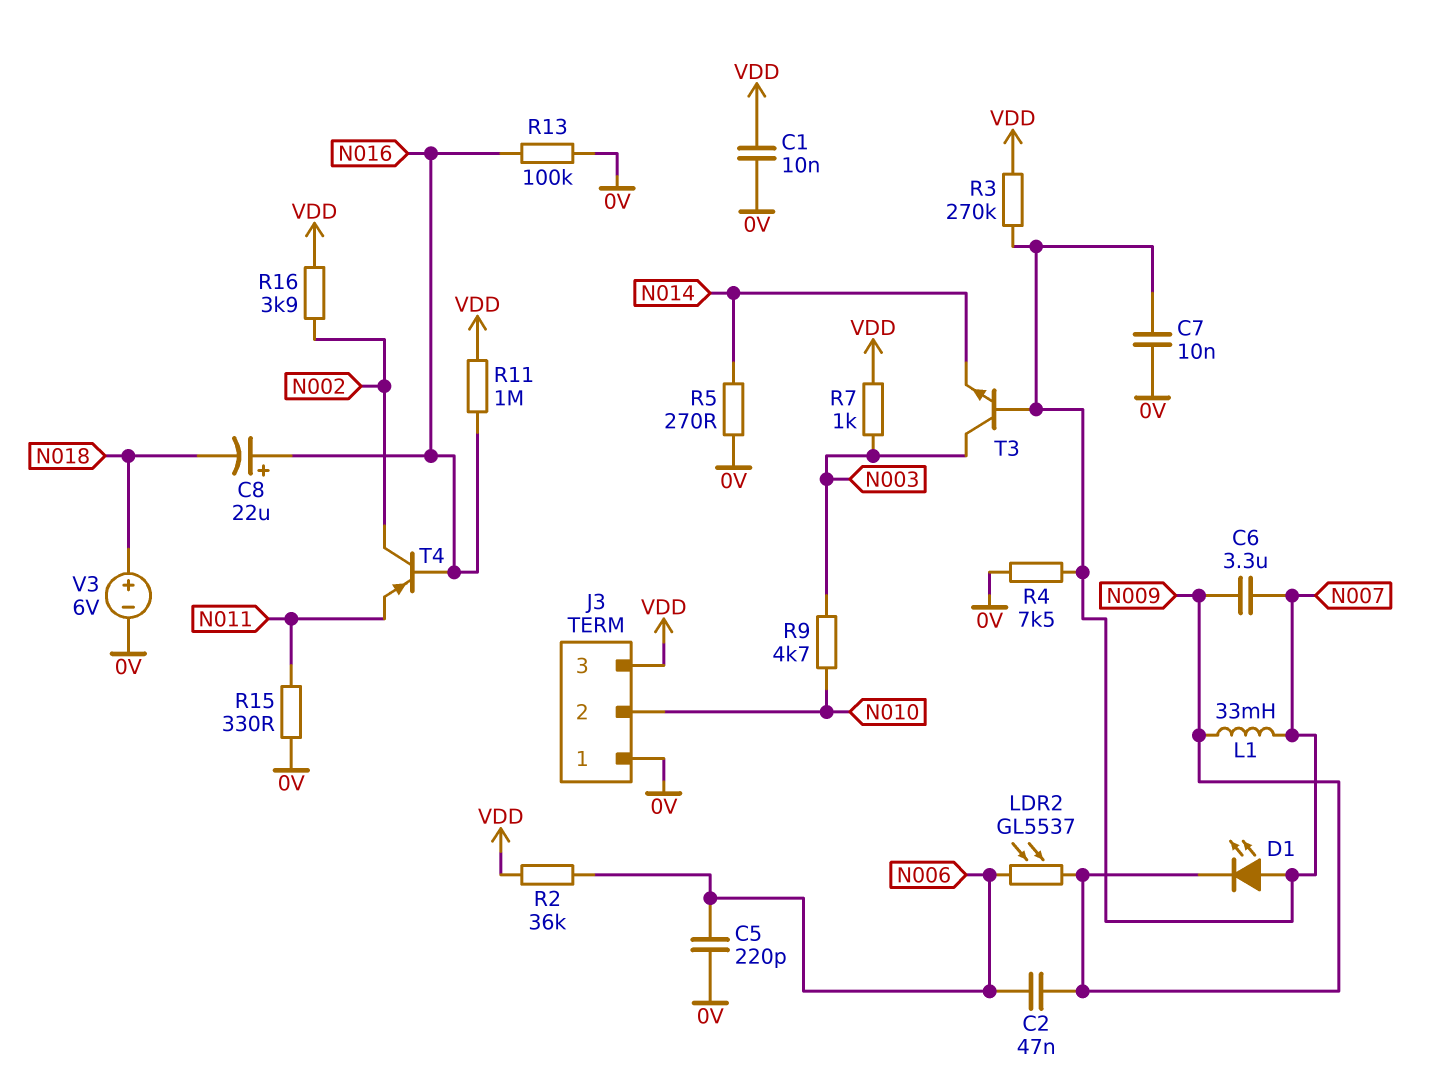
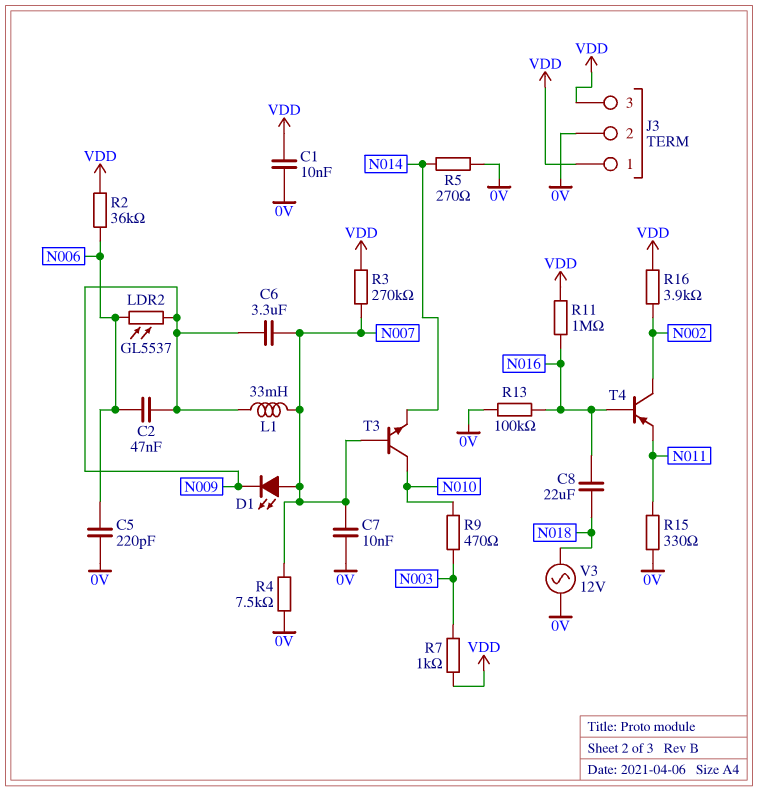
C8: 22uF (plus N016, minus N018) -> 22uF (N016, N018)
J3 pin 1: 0V -> VDD
J3 pin 2: N010 -> 0V
R9: 4.7k (N003, N010) -> 470 (N003, N010)
T3: NPN (B N007, C N003, E N014) -> NPN (B N007, C N010, E N014)
V3: 6V (plus N018, minus 0V) -> AC 12V (0V, N018)

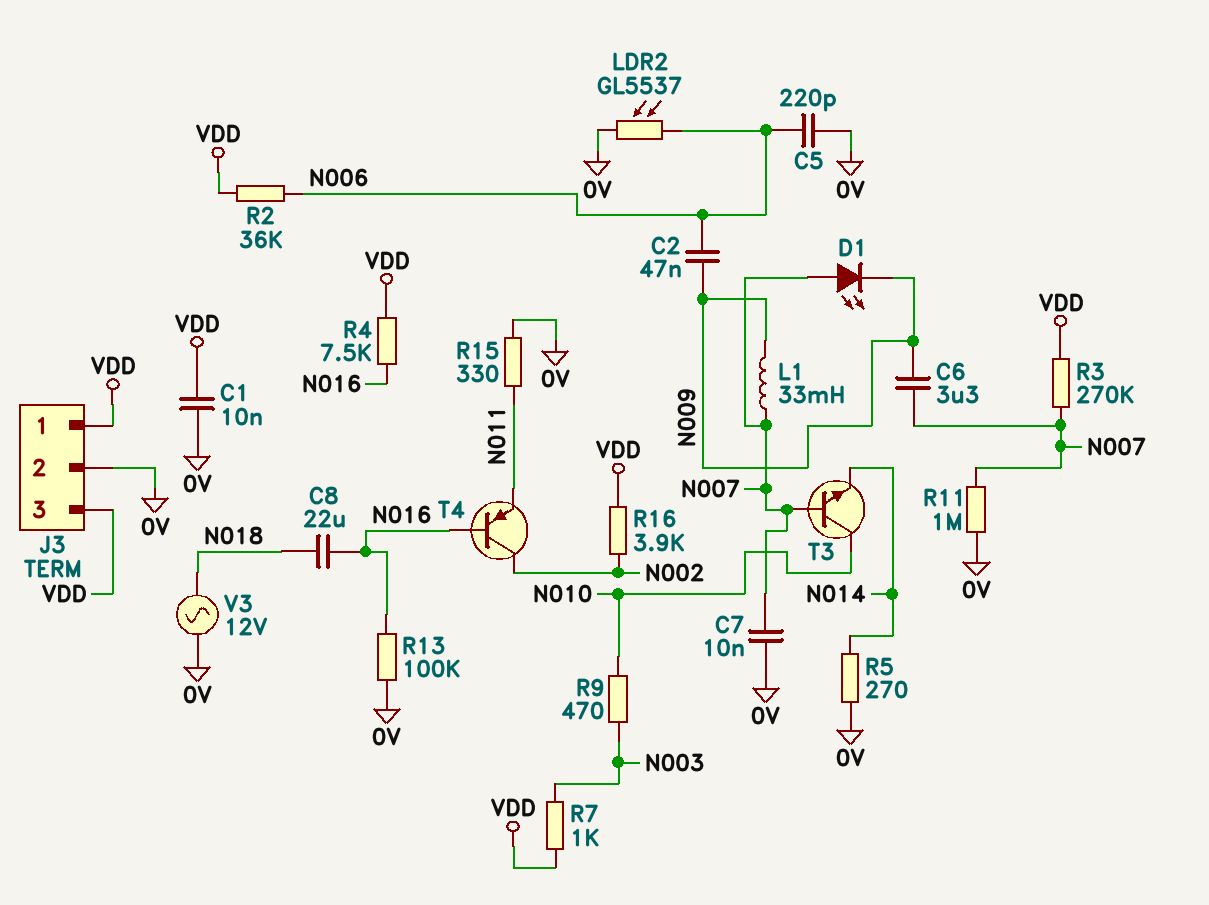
LDR2: GL5537 (N006, N009) -> GL5537 (0V, N006)
R4: 7.5k (0V, N007) -> 7.5k (N016, VDD)
R11: 1M (N016, VDD) -> 1M (0V, N007)

